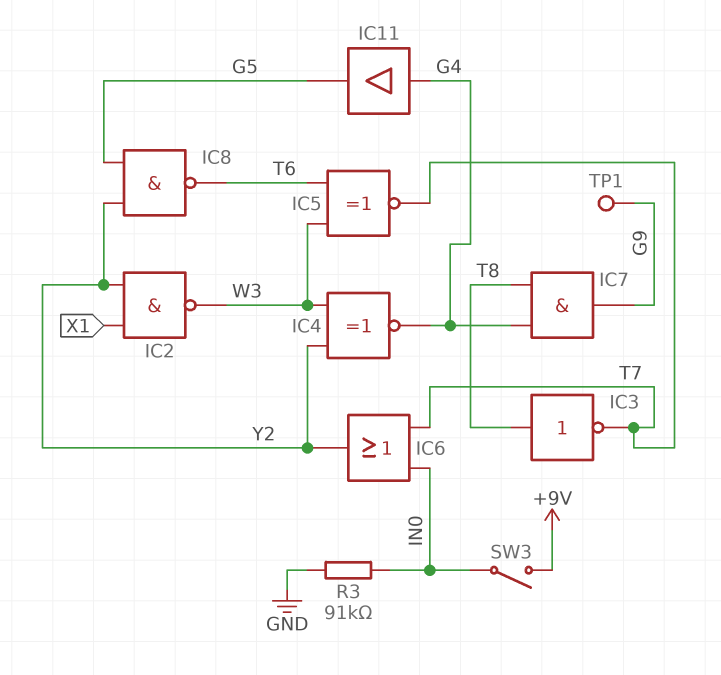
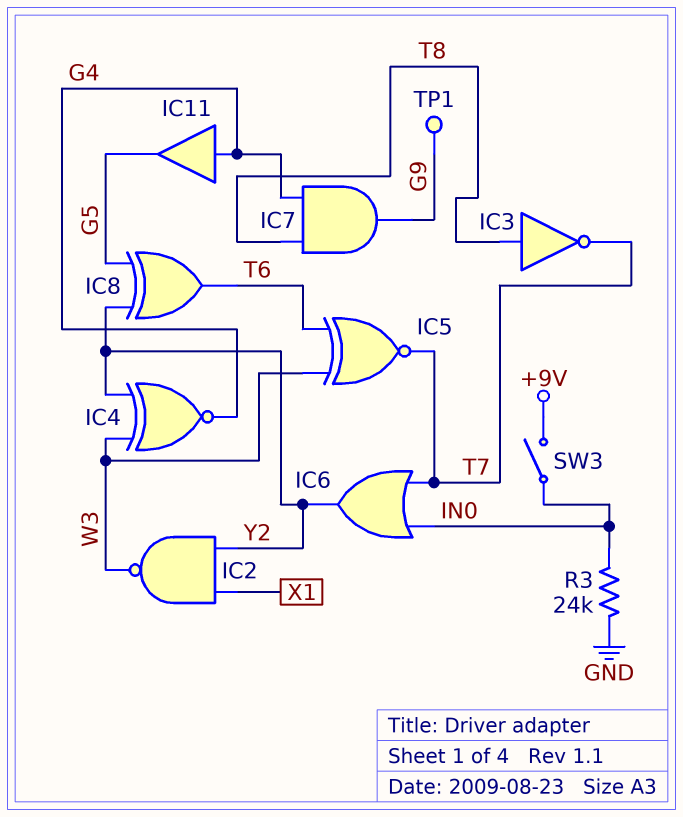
IC8: NAND (in G5, in Y2, out T6) -> XOR (in G5, in Y2, out T6)
R3: 91k (GND, IN0) -> 24k (GND, IN0)

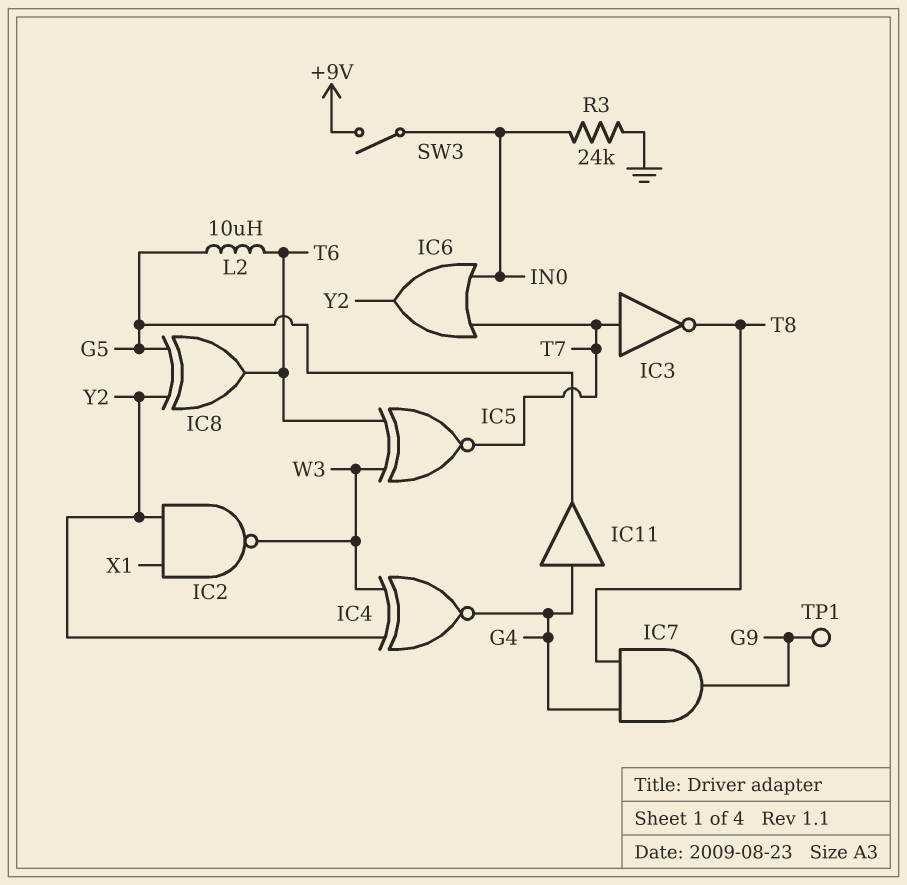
IC3: NOT (in T8, out T7) -> NOT (in T7, out T8)
L2: none -> 10uH (G5, T6)

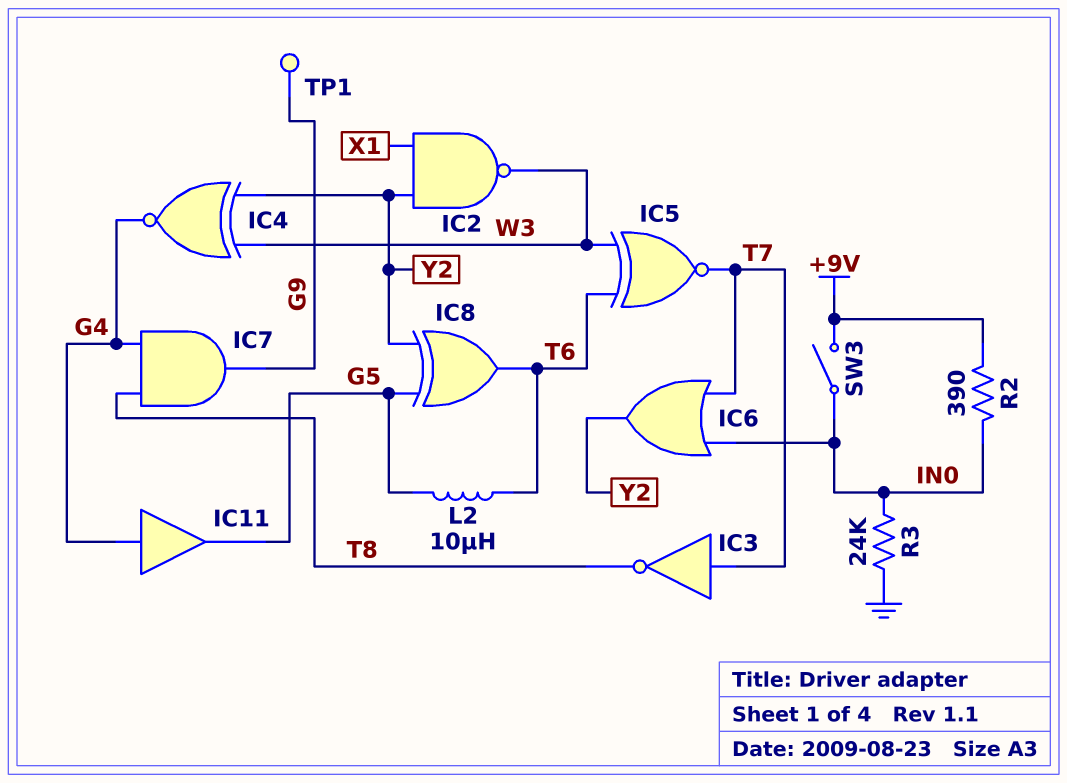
R2: none -> 390 (+9V, IN0)

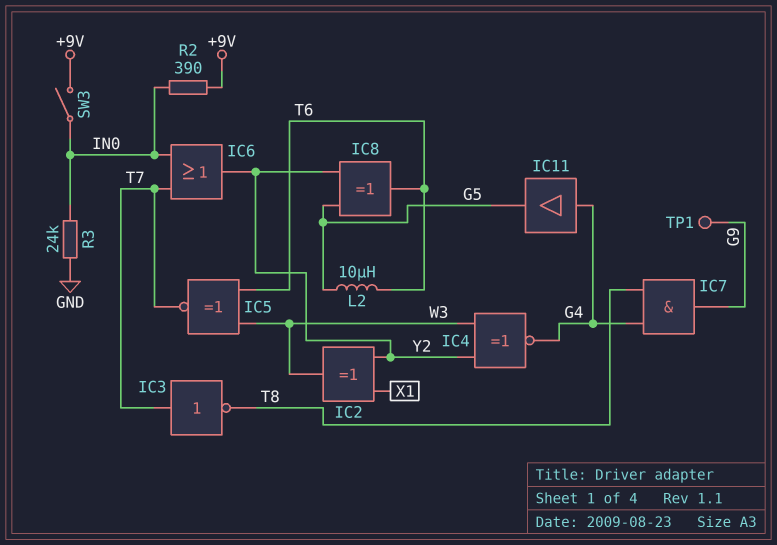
IC2: NAND (in X1, in Y2, out W3) -> XOR (in X1, in Y2, out W3)

